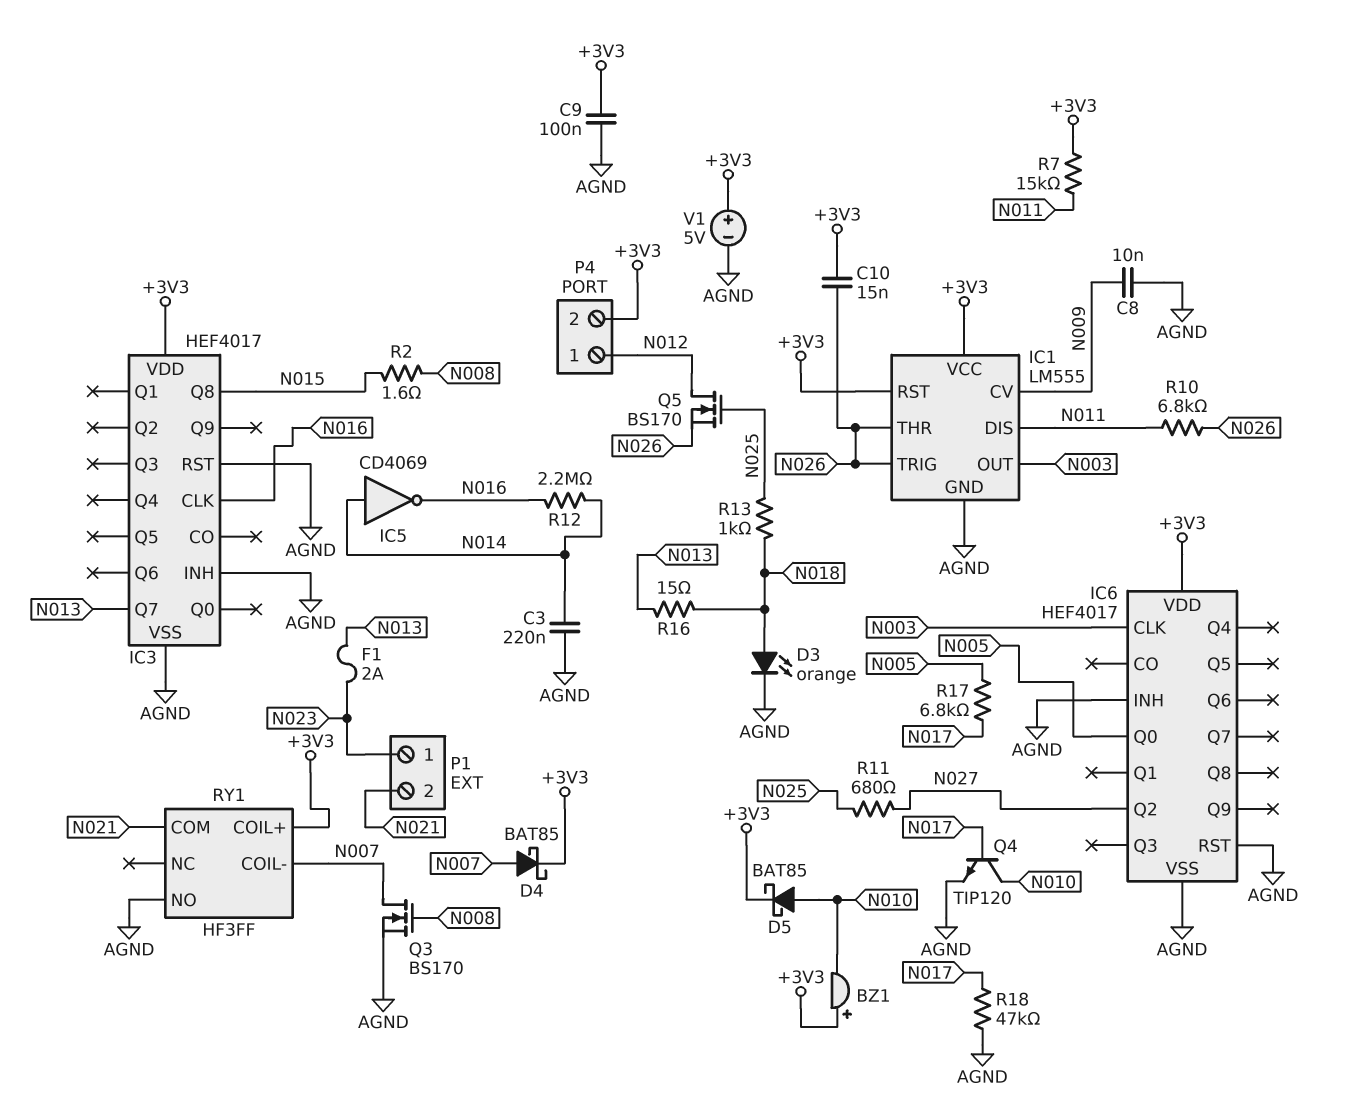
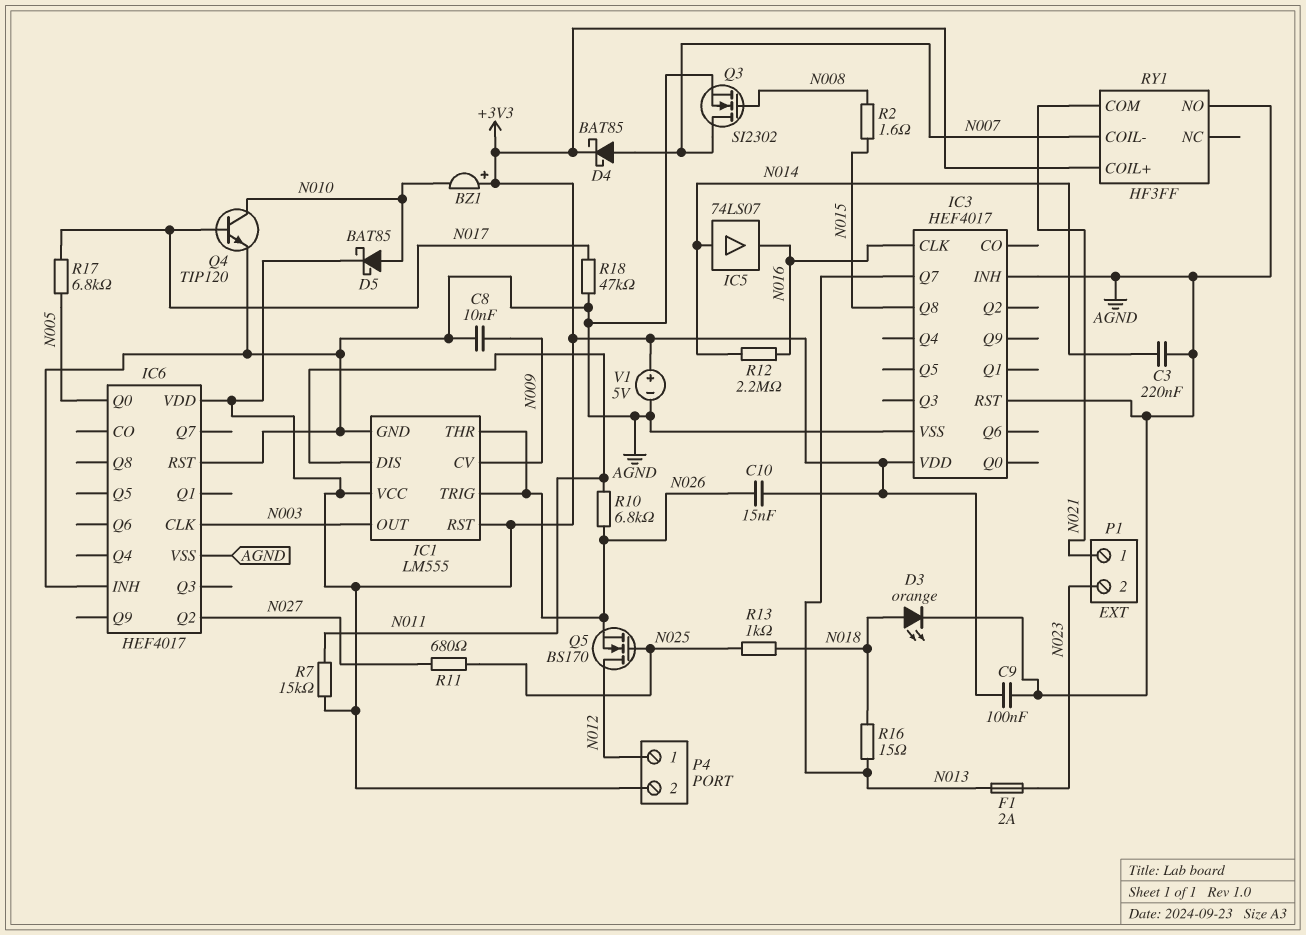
IC5: NOT CD4069 (in N014, out N016) -> buffer 74LS07 (in N014, out N016)
P1 pin 1: N023 -> N021
P1 pin 2: N021 -> N023
Q3: NMOS BS170 (G N008, D N007, S AGND) -> NMOS SI2302 (G N008, D N007, S AGND)

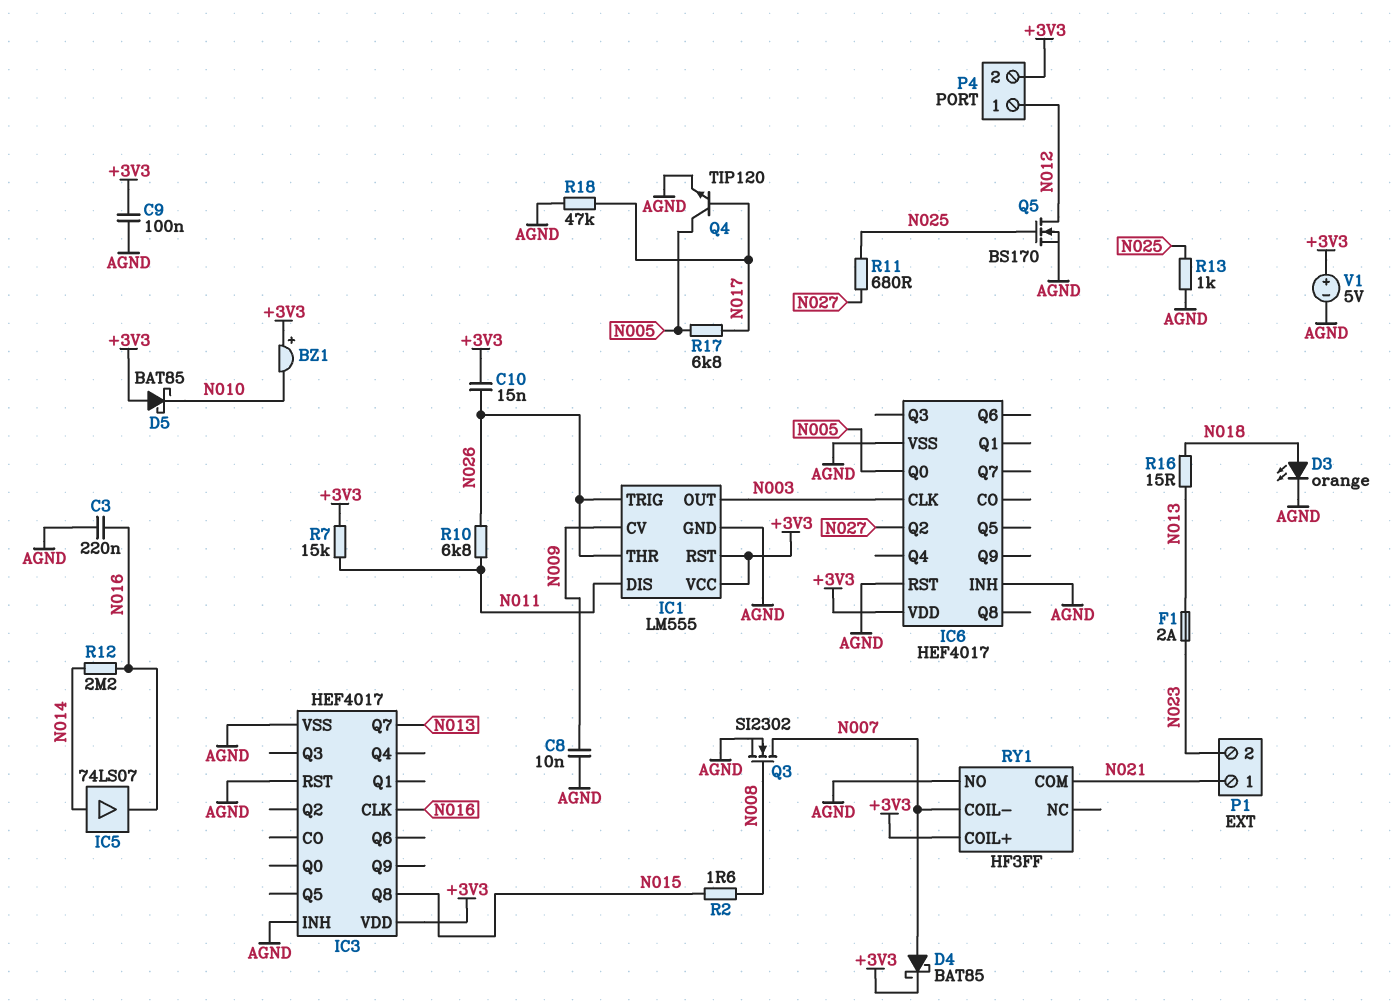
C3: 220nF (AGND, N014) -> 220nF (AGND, N016)
D5: schottky BAT85 (A N010, K +3V3) -> schottky BAT85 (A +3V3, K N010)
Q4: NPN TIP120 (B N017, C N010, E AGND) -> NPN TIP120 (B N017, C N005, E AGND)
Q5: NMOS BS170 (G N025, D N012, S N026) -> NMOS BS170 (G N025, D N012, S AGND)
R13: 1k (N018, N025) -> 1k (AGND, N025)

